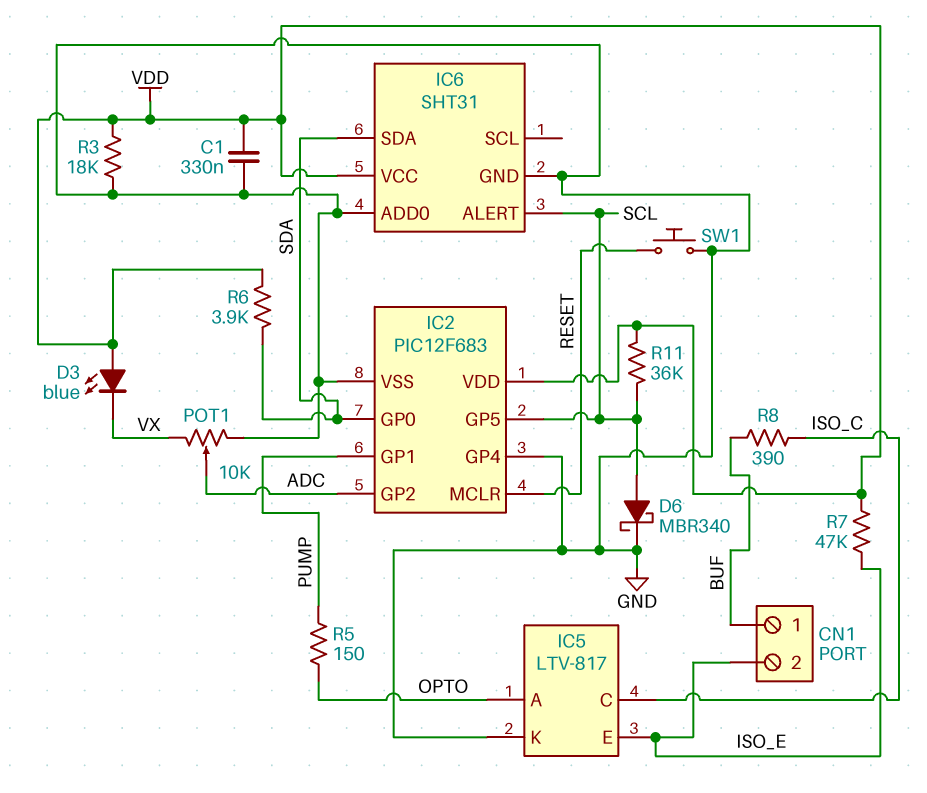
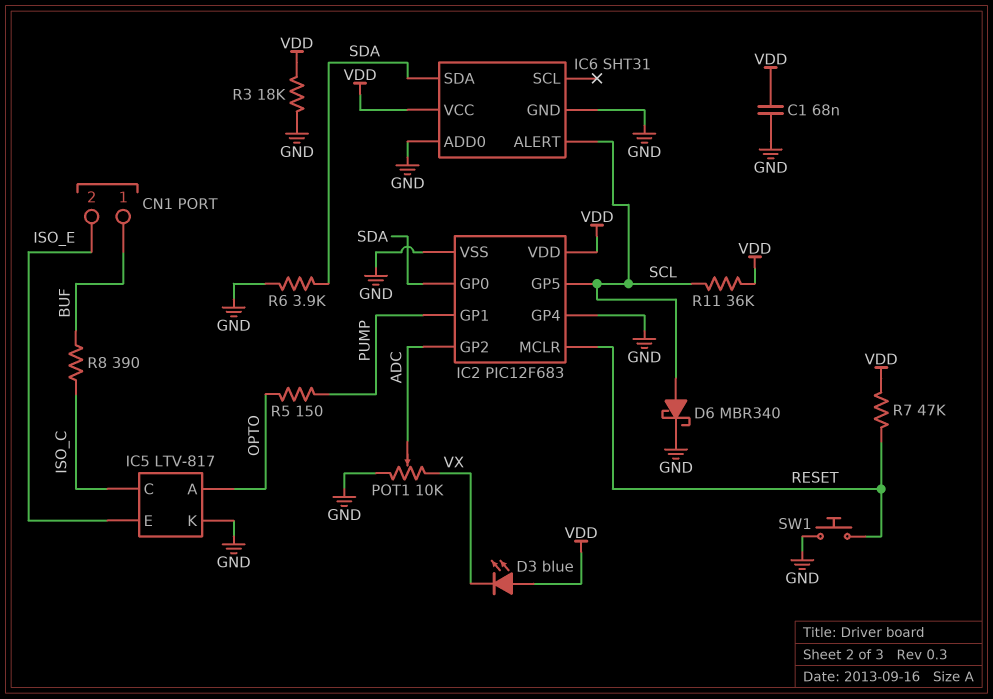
C1: 330nF (GND, VDD) -> 68nF (GND, VDD)
R6: 3.9k (SDA, VDD) -> 3.9k (GND, SDA)
R7: 47k (ISO_E, VDD) -> 47k (RESET, VDD)

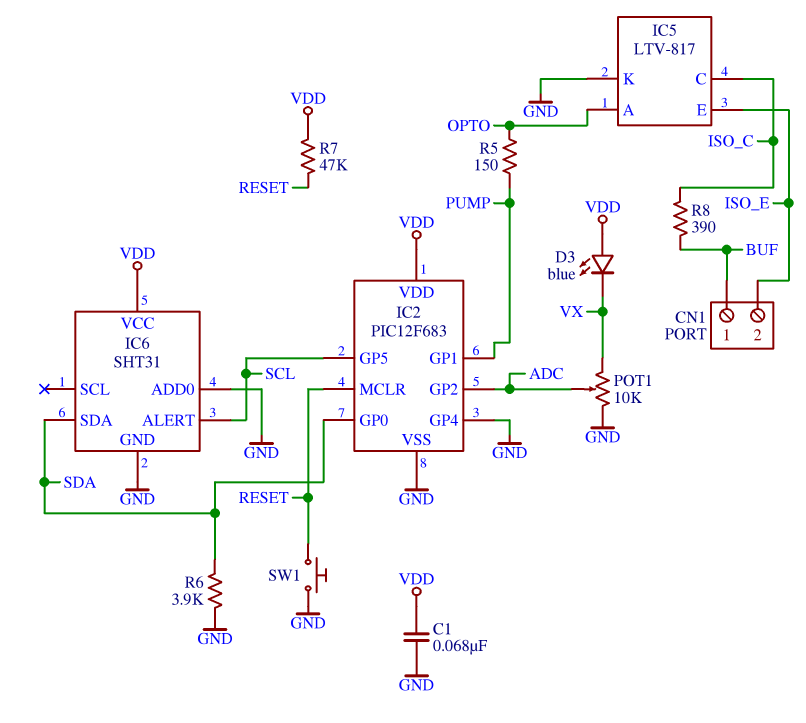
D6: schottky MBR340 (A SCL, K GND) -> none
R3: 18k (GND, VDD) -> none
R11: 36k (SCL, VDD) -> none

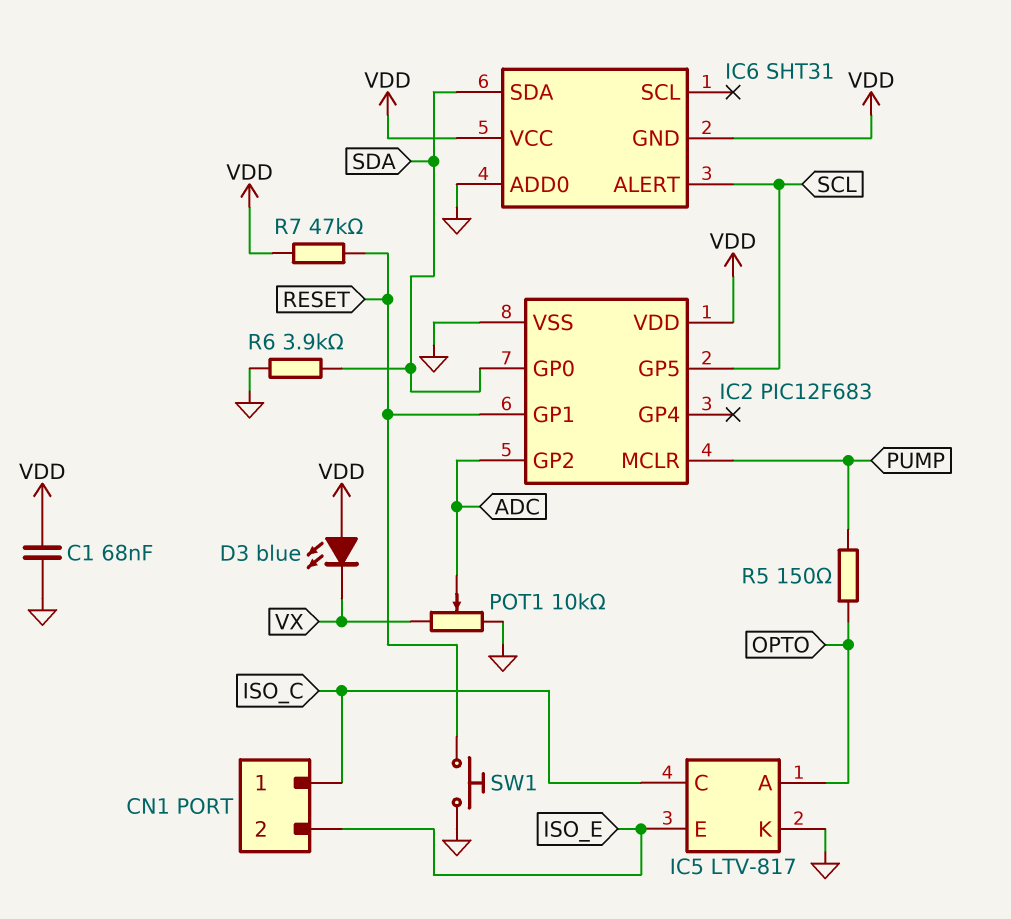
CN1 pin 1: BUF -> ISO_C
IC2 pin GP1: PUMP -> RESET
IC2 pin GP4: GND -> none
IC2 pin MCLR: RESET -> PUMP
IC6 pin GND: GND -> VDD
R8: 390 (BUF, ISO_C) -> none

